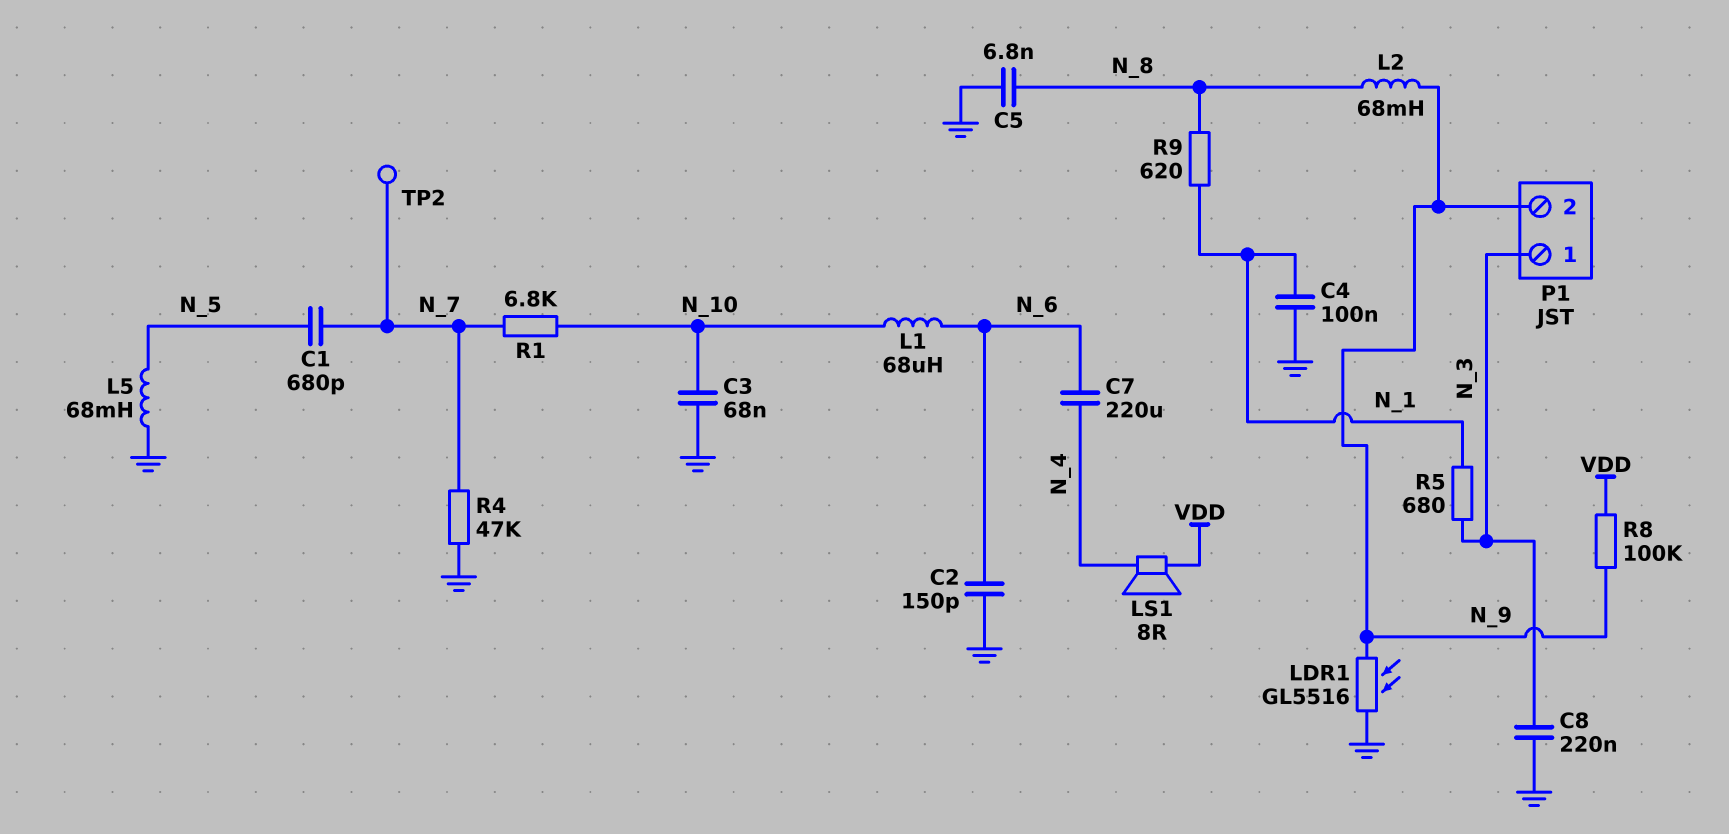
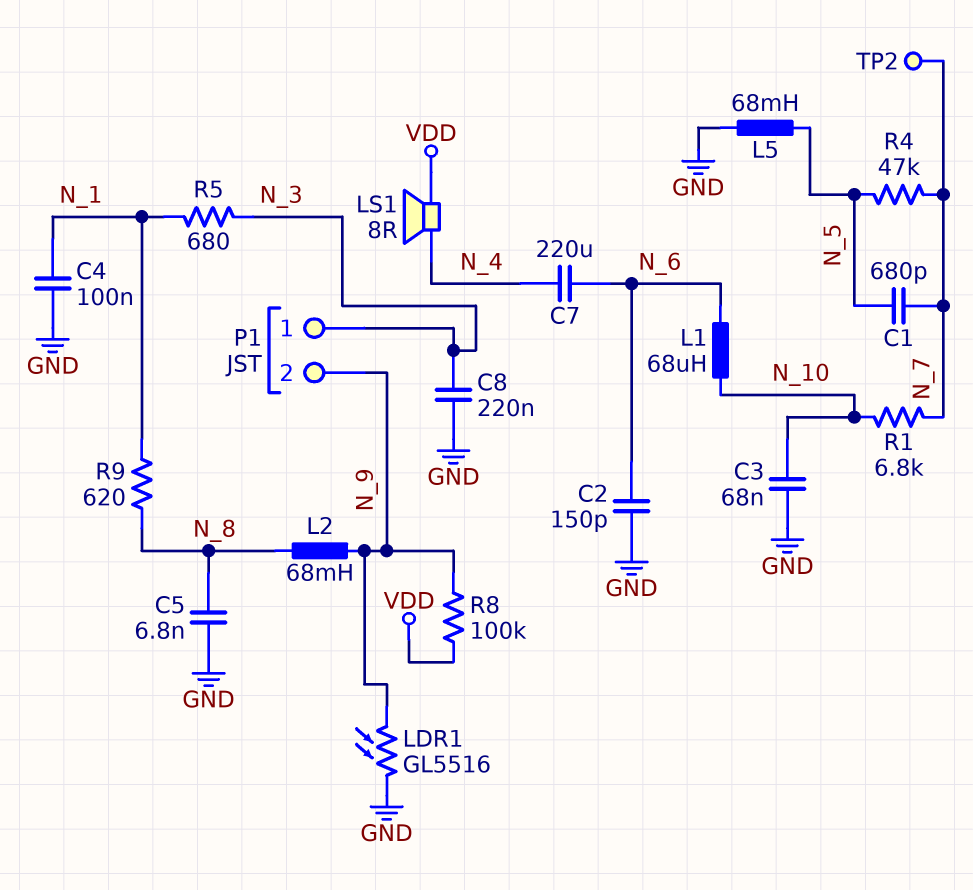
R4: 47k (GND, N_7) -> 47k (N_5, N_7)

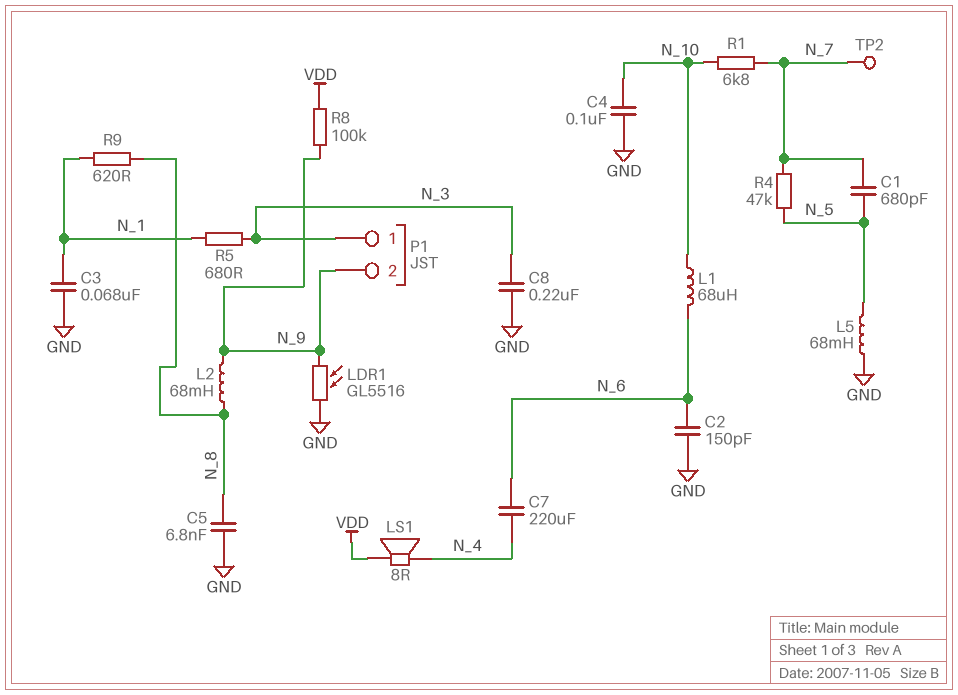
C3: 68nF (GND, N_10) -> 68nF (GND, N_1)
C4: 100nF (GND, N_1) -> 100nF (GND, N_10)

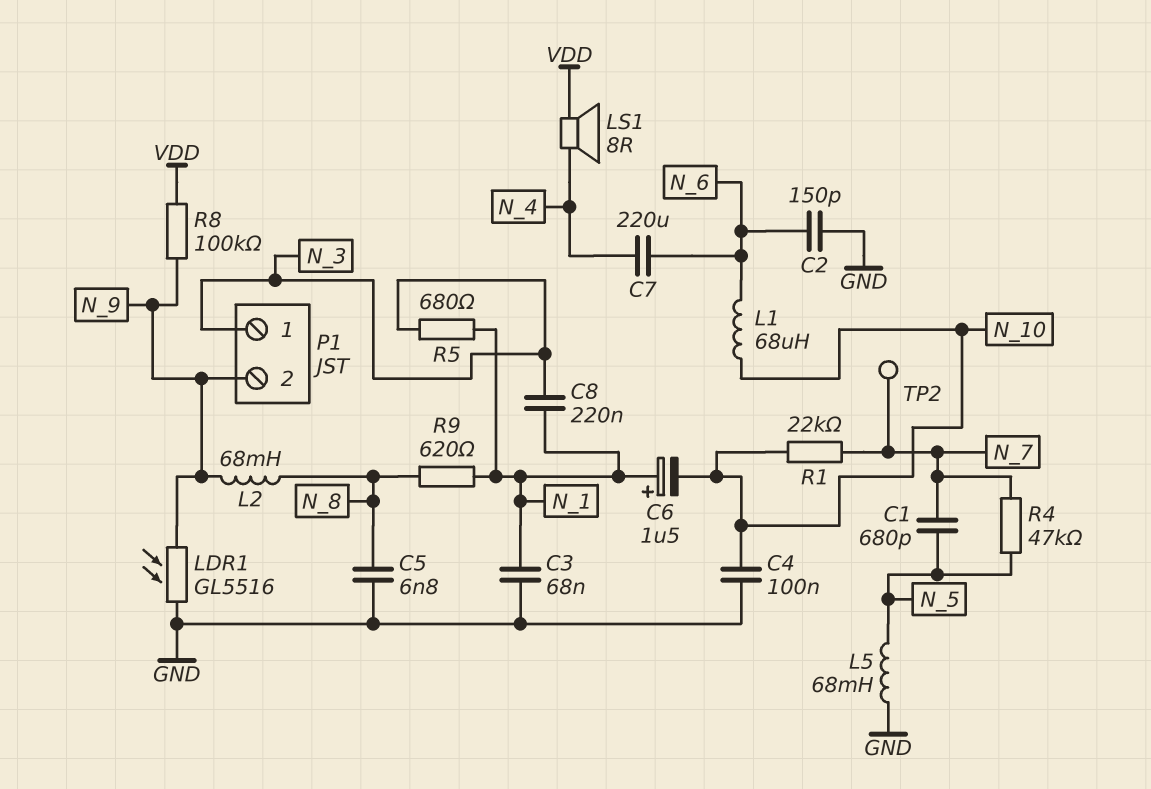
C6: none -> 1.5uF (plus N_1, minus N_10)
C8: 220nF (GND, N_3) -> 220nF (N_1, N_3)
R1: 6.8k (N_7, N_10) -> 22k (N_7, N_10)

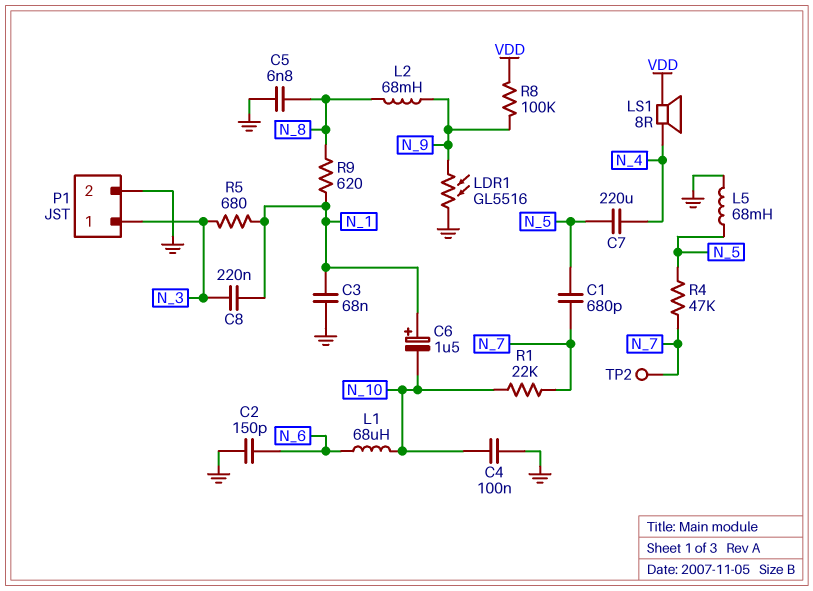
C7: 220uF (N_4, N_6) -> 220uF (N_4, N_5)
P1 pin 2: N_9 -> GND

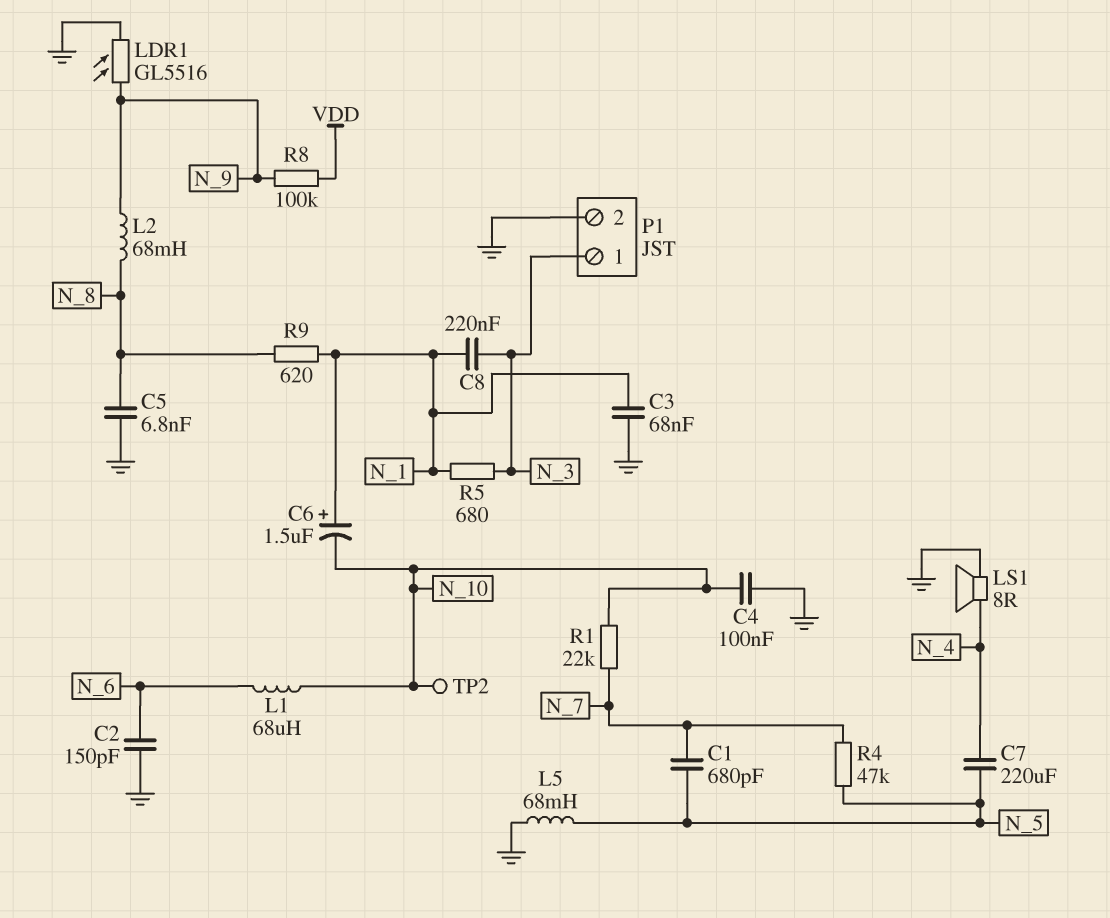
LS1: speaker 8R (N_4, VDD) -> speaker 8R (GND, N_4)
TP2: test point (N_7) -> test point (N_10)

